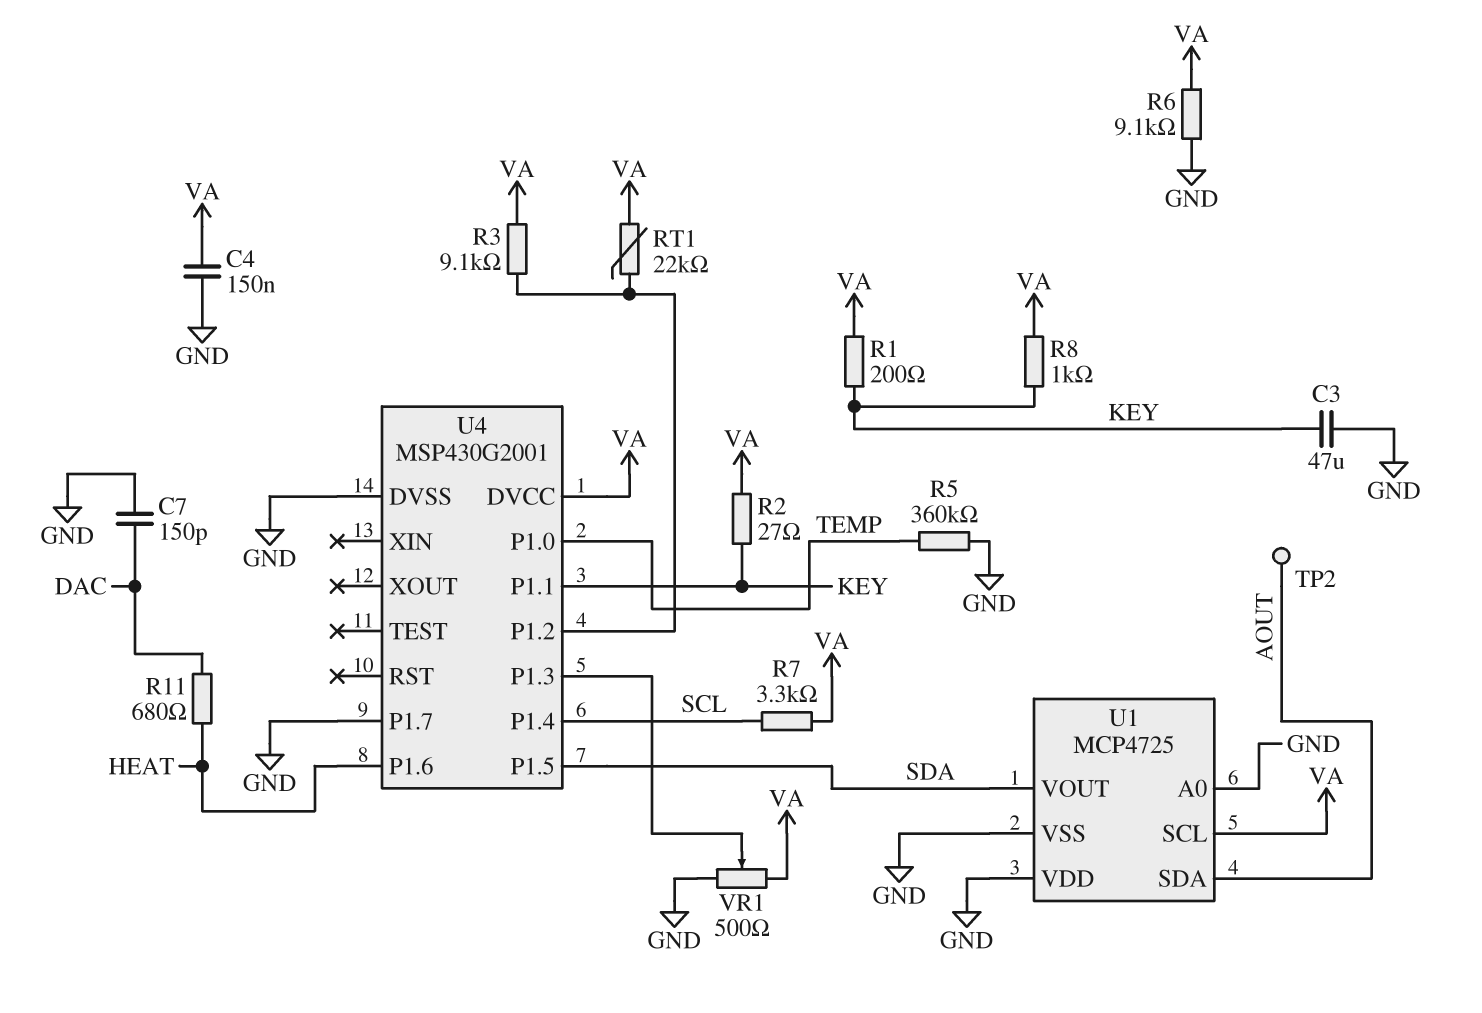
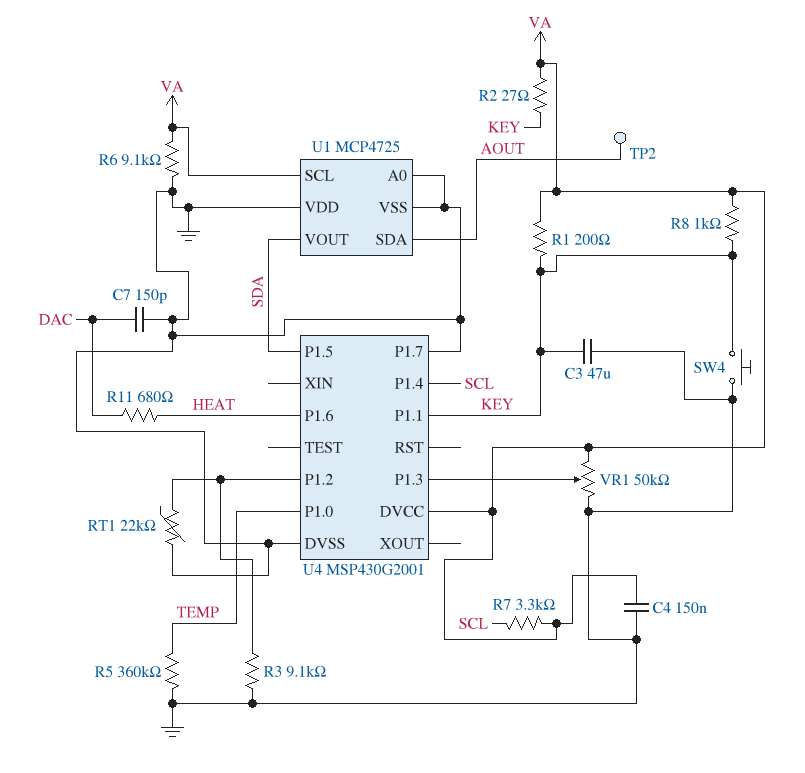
R3: 9.1k (U4/P1.2, VA) -> 9.1k (GND, U4/P1.2)
RT1: 22k (U4/P1.2, VA) -> 22k (GND, U4/P1.2)
SW4: none -> button (GND, KEY)
VR1: 500 (GND, VA, wiper U4/P1.3) -> 50k (GND, VA, wiper U4/P1.3)

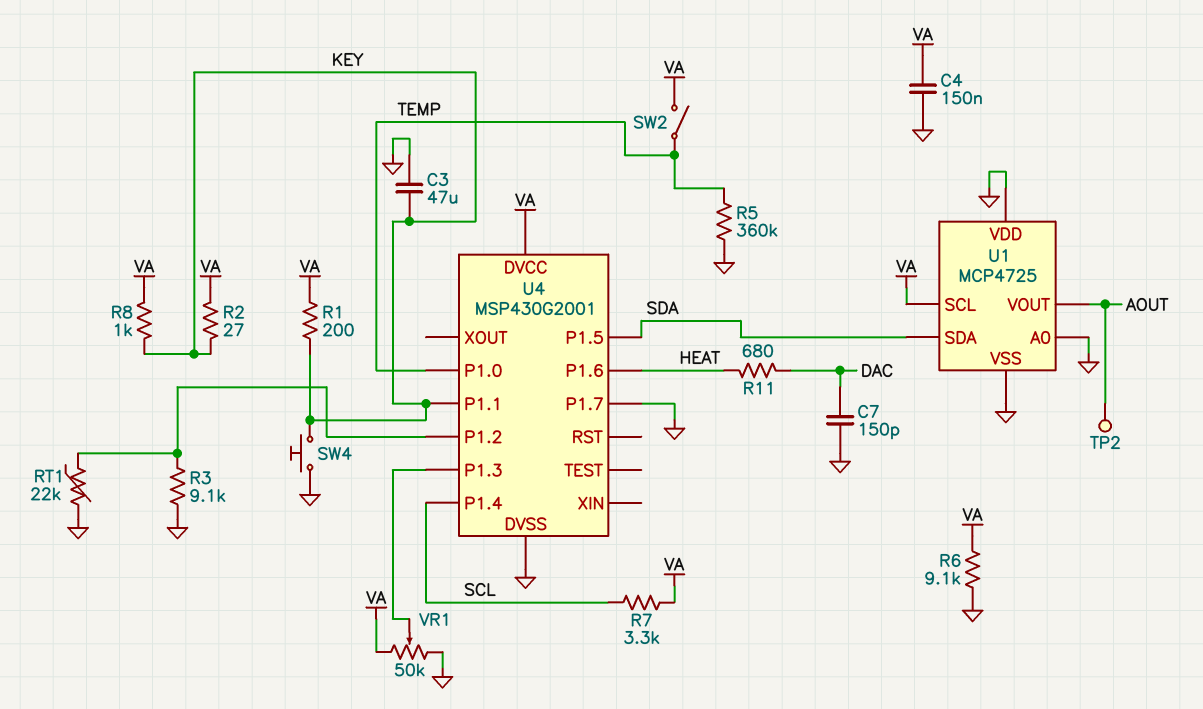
SW2: none -> switch (TEMP, VA)
U1 pin SDA: AOUT -> SDA
U1 pin VOUT: SDA -> AOUT

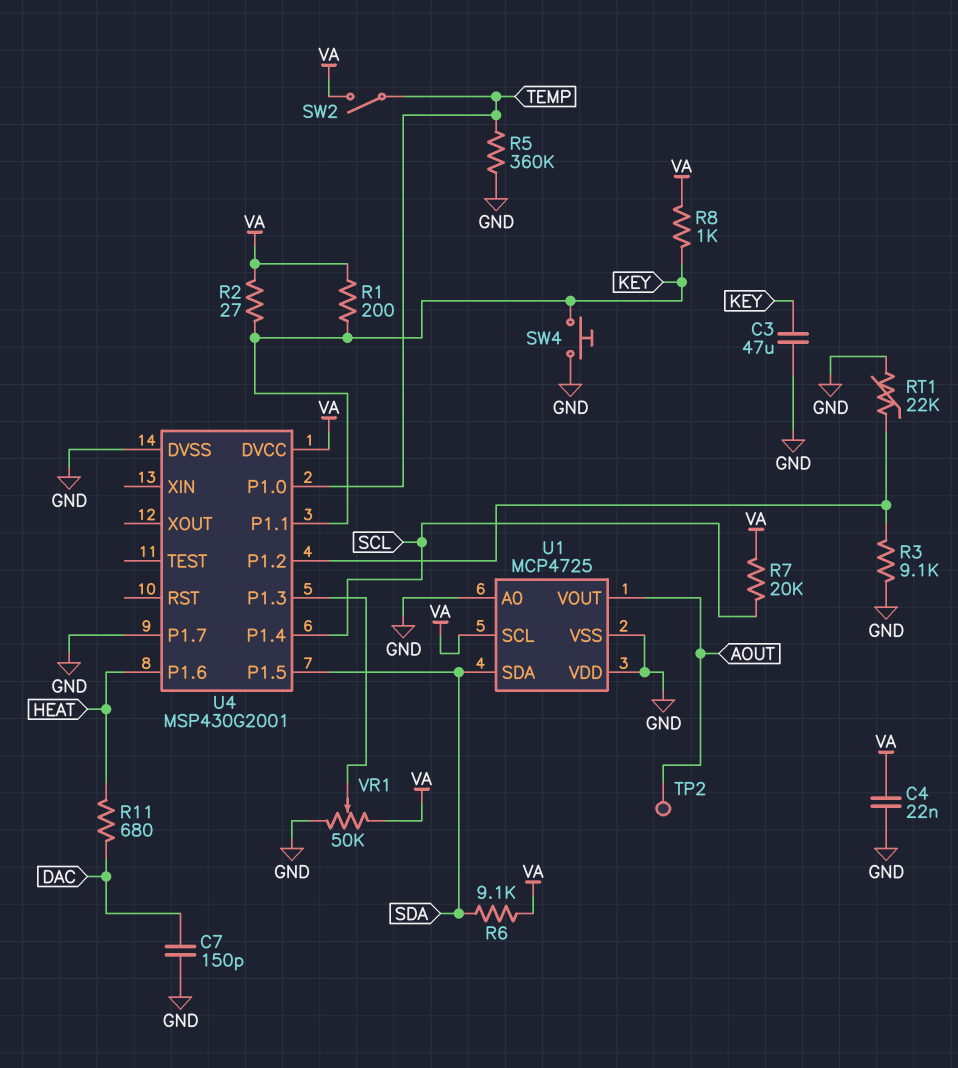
C4: 150nF (GND, VA) -> 22nF (GND, VA)
R6: 9.1k (GND, VA) -> 9.1k (SDA, VA)
R7: 3.3k (SCL, VA) -> 20k (SCL, VA)

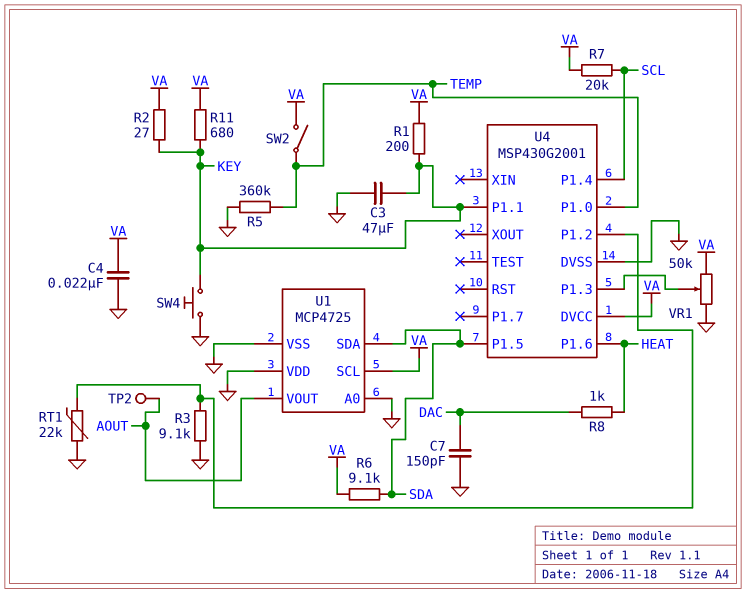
R8: 1k (KEY, VA) -> 1k (DAC, HEAT)
R11: 680 (DAC, HEAT) -> 680 (KEY, VA)
U4 pin P1.7: GND -> none

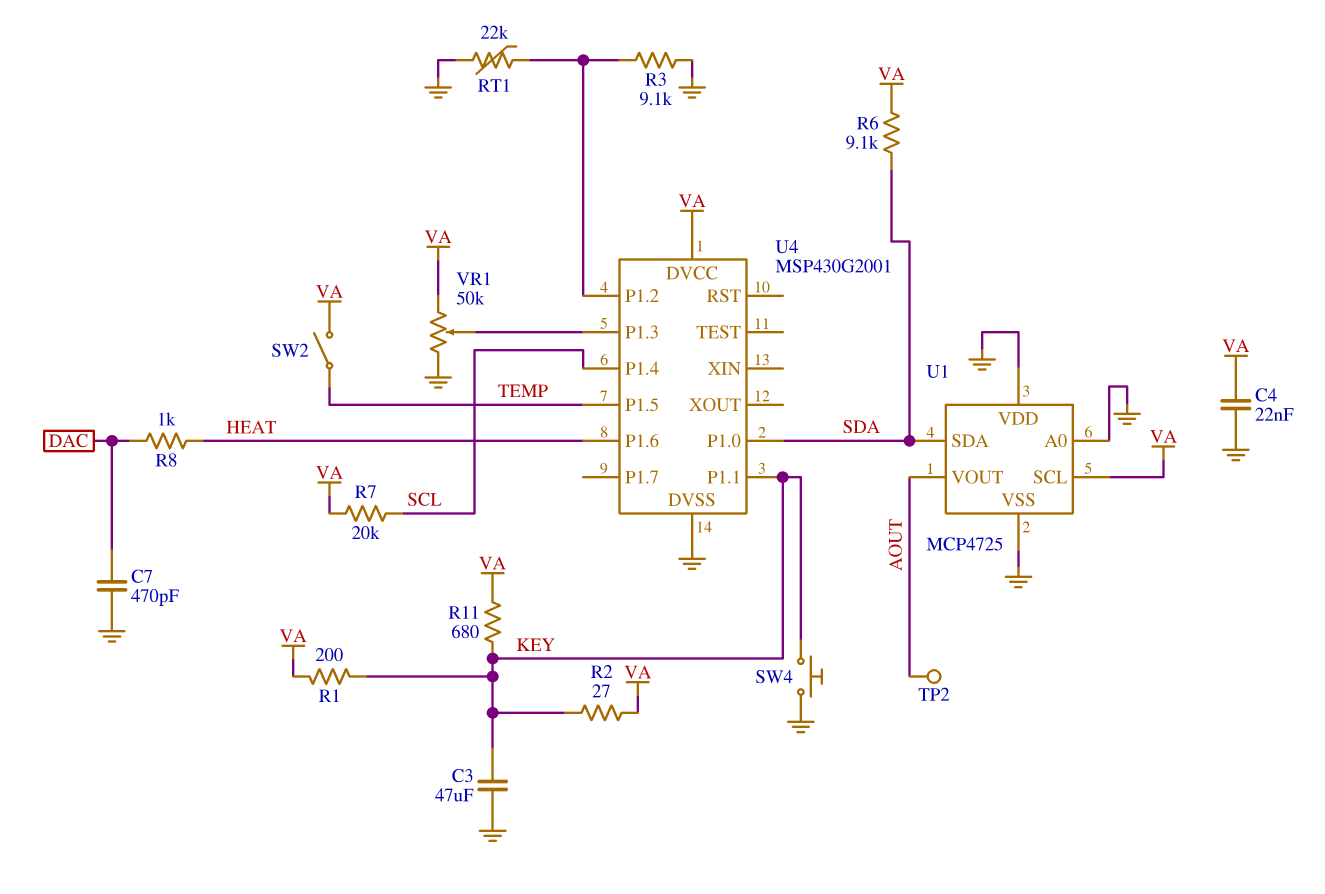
C7: 150pF (DAC, GND) -> 470pF (DAC, GND)
R5: 360k (GND, TEMP) -> none
U4 pin P1.0: TEMP -> SDA
U4 pin P1.5: SDA -> TEMP

